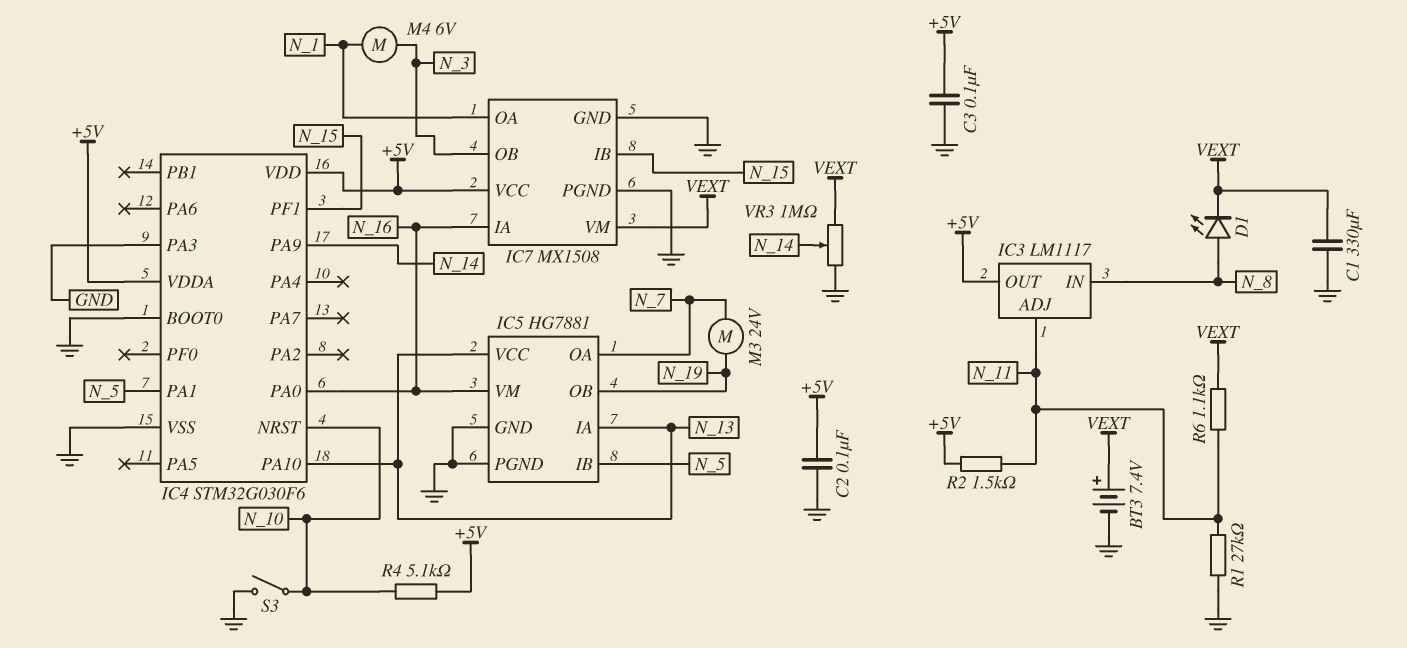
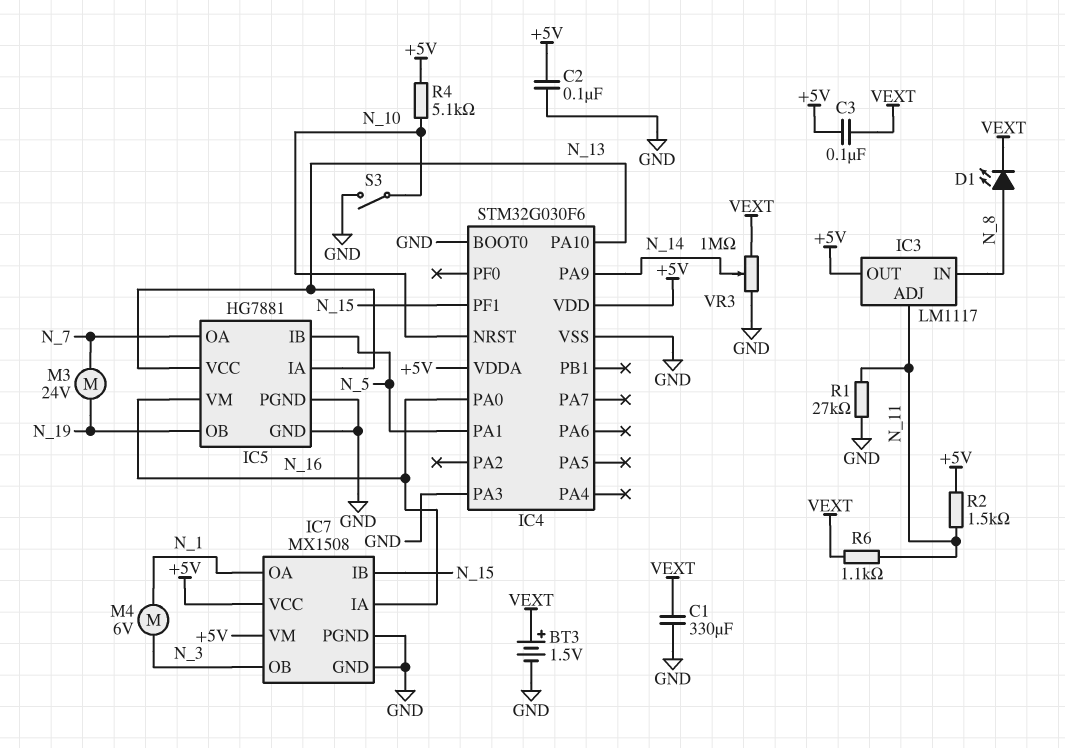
BT3: 7.4V (plus VEXT, minus GND) -> 1.5V (plus VEXT, minus GND)
C3: 100nF (+5V, GND) -> 100nF (+5V, VEXT)
IC7 pin VM: VEXT -> +5V

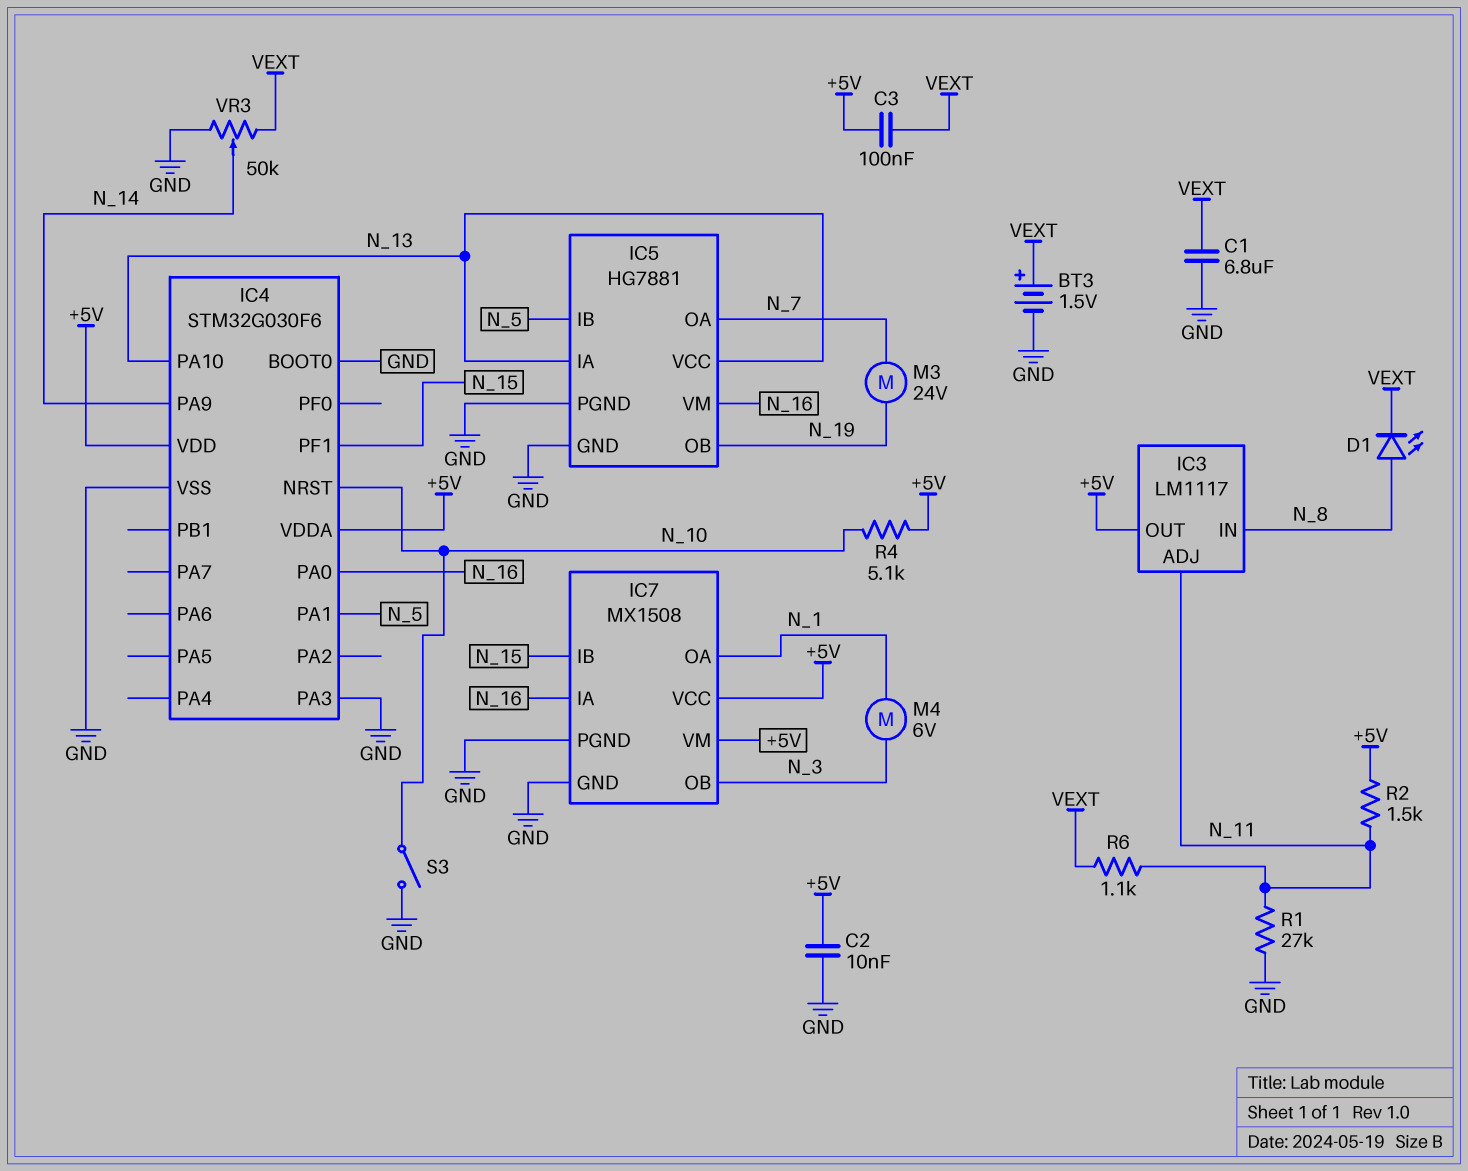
C1: 330uF (GND, VEXT) -> 6.8uF (GND, VEXT)
C2: 100nF (+5V, GND) -> 10nF (+5V, GND)
VR3: 1M (GND, VEXT, wiper N_14) -> 50k (GND, VEXT, wiper N_14)

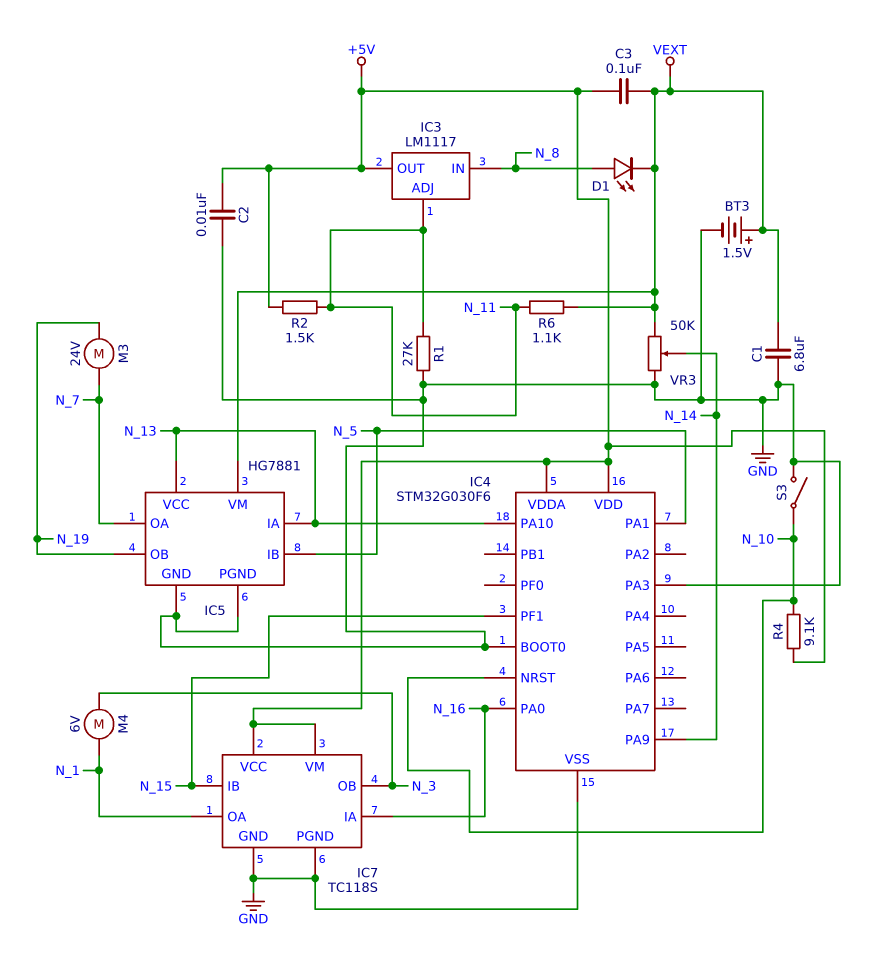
IC5 pin VM: N_16 -> VEXT
IC7: MX1508 -> TC118S
R4: 5.1k (+5V, N_10) -> 9.1k (+5V, N_10)

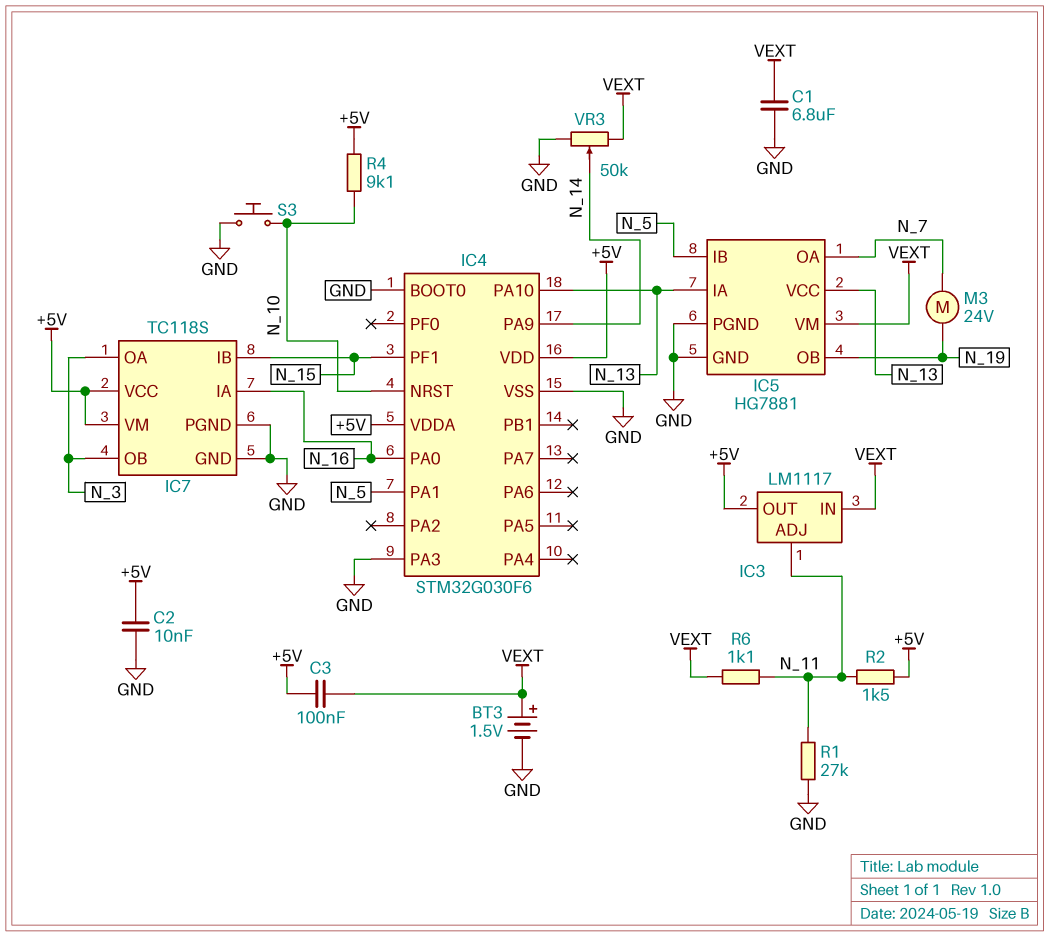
D1: LED (A N_8, K VEXT) -> none
IC3 pin IN: N_8 -> VEXT
IC7 pin OA: N_1 -> N_3
M4: motor 6V (N_1, N_3) -> none
S3: switch (GND, N_10) -> button (GND, N_10)

